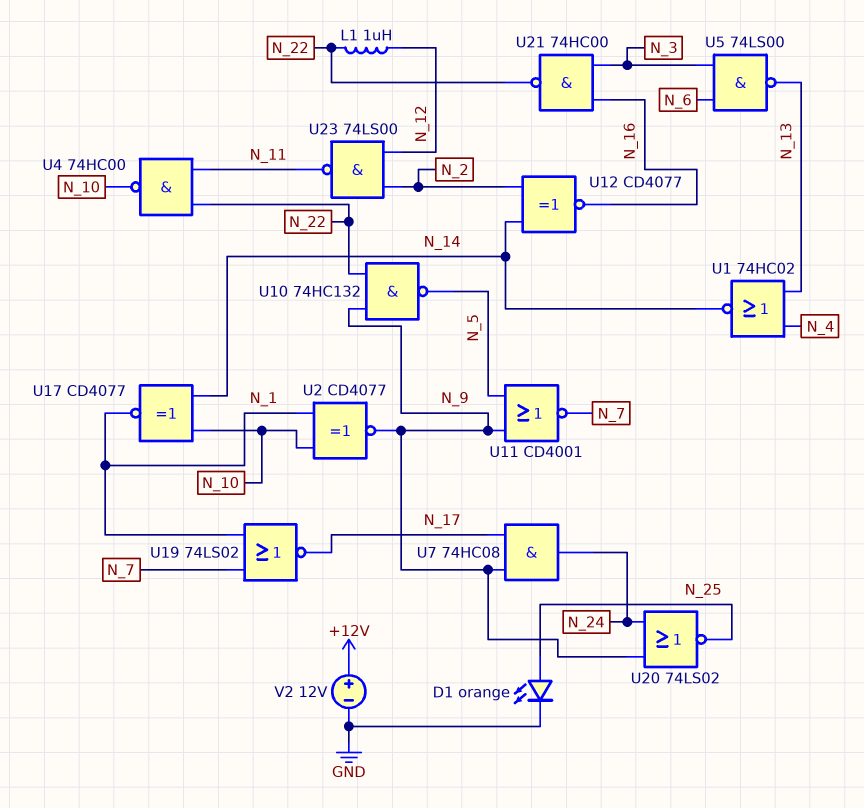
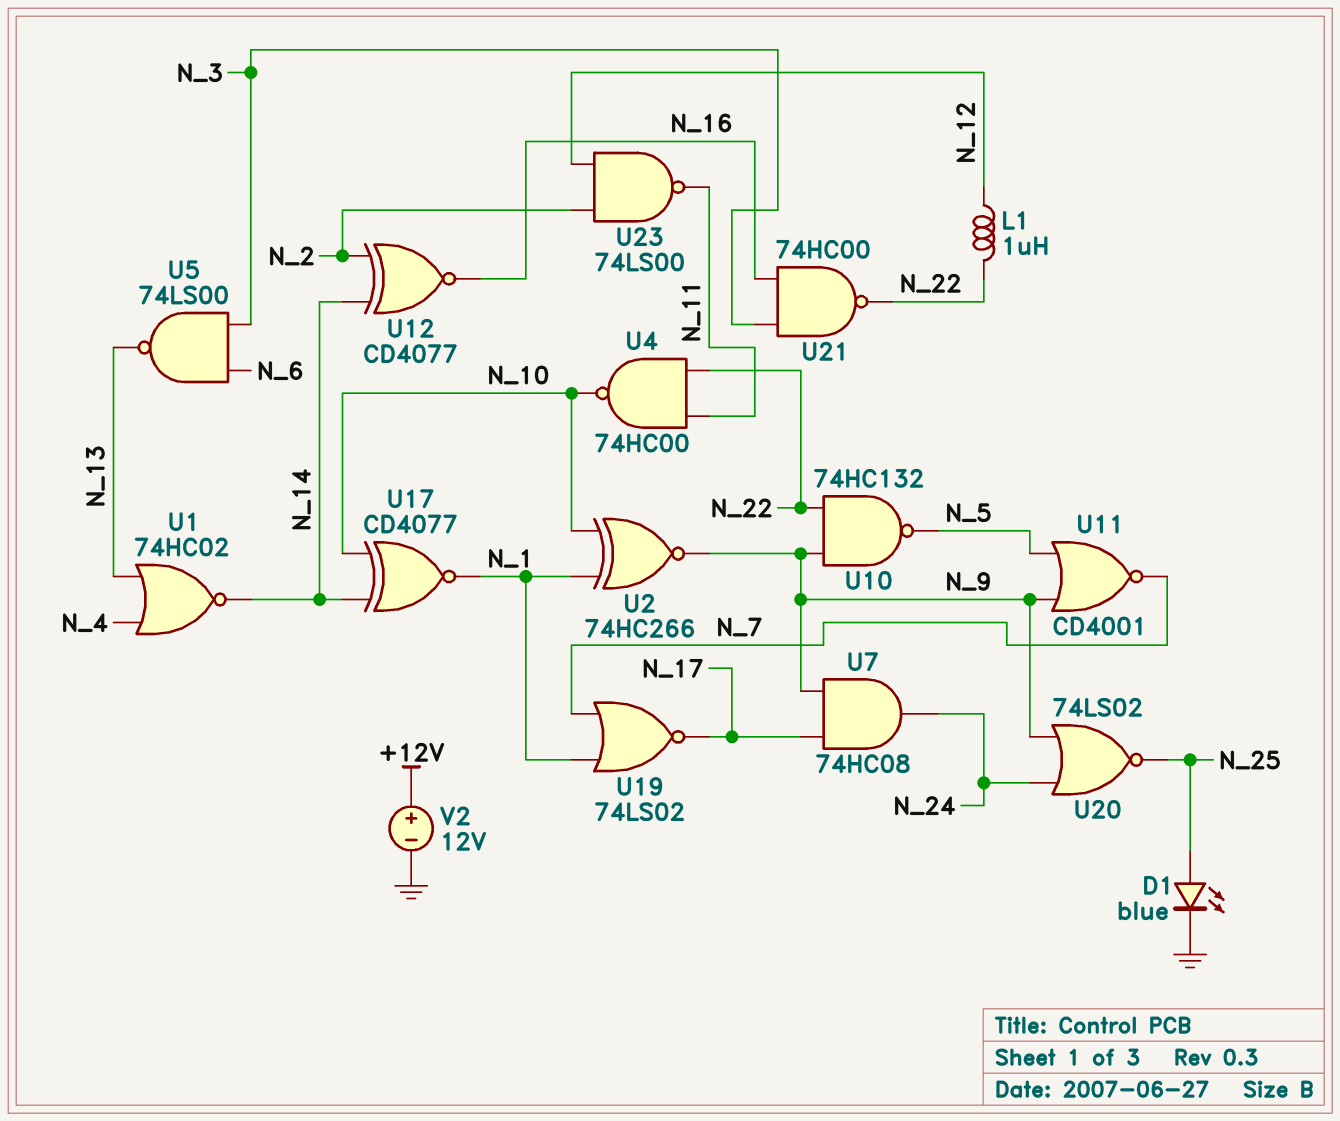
D1: LED orange (A N_25, K GND) -> LED blue (A N_25, K GND)
U2: XNOR CD4077 (in N_1, in N_10, out N_9) -> XNOR 74HC266 (in N_1, in N_10, out N_9)

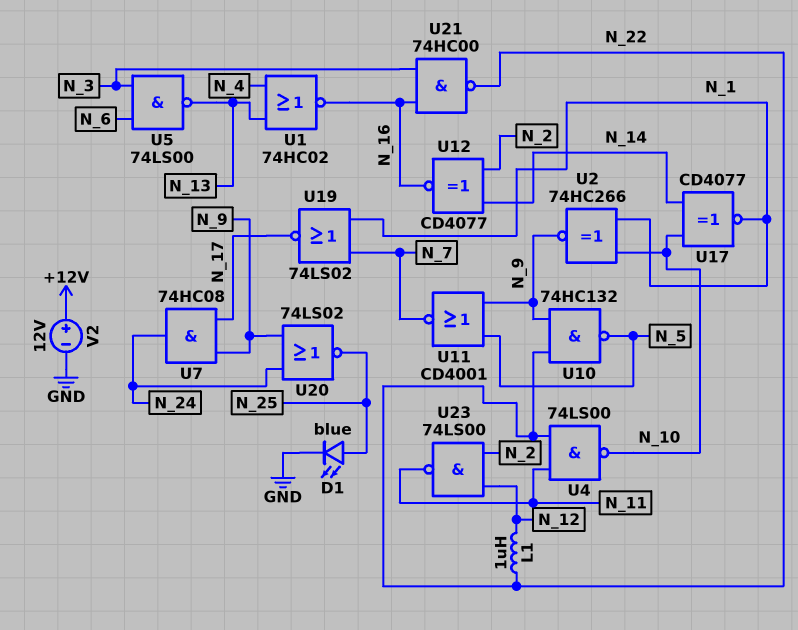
U1: NOR 74HC02 (in N_4, in N_13, out N_14) -> NOR 74HC02 (in N_4, in N_13, out N_16)
U4: NAND 74HC00 (in N_11, in N_22, out N_10) -> NAND 74LS00 (in N_11, in N_22, out N_10)

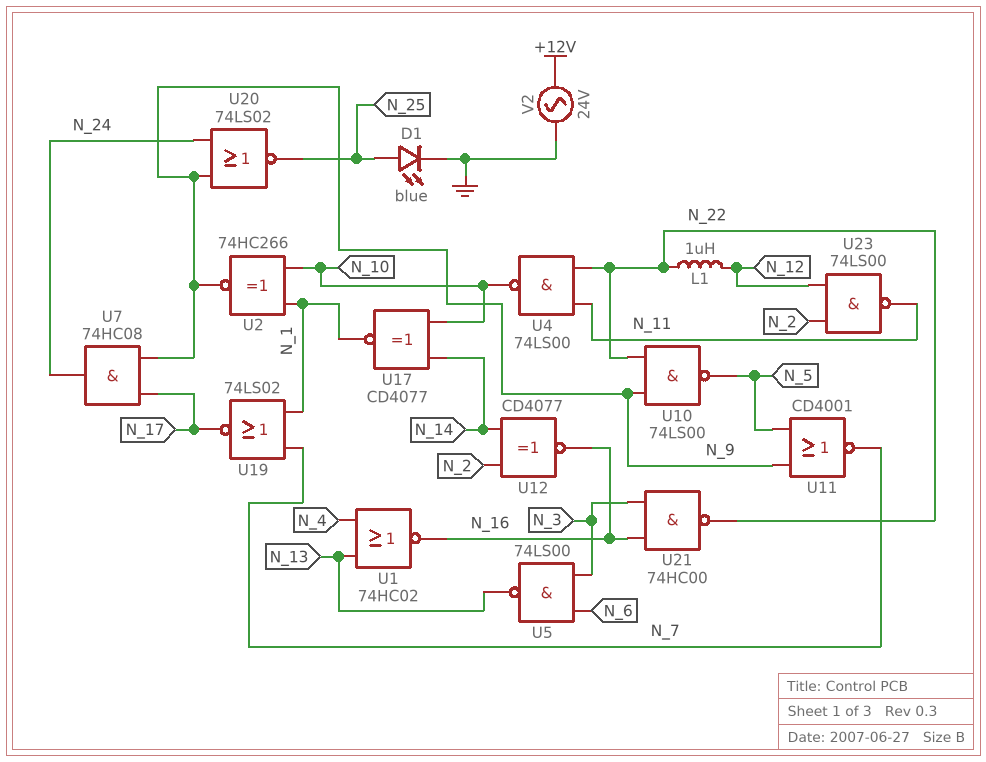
U10: NAND 74HC132 (in N_9, in N_22, out N_5) -> NAND 74LS00 (in N_9, in N_22, out N_5)
V2: 12V (plus +12V, minus GND) -> AC 24V (+12V, GND)

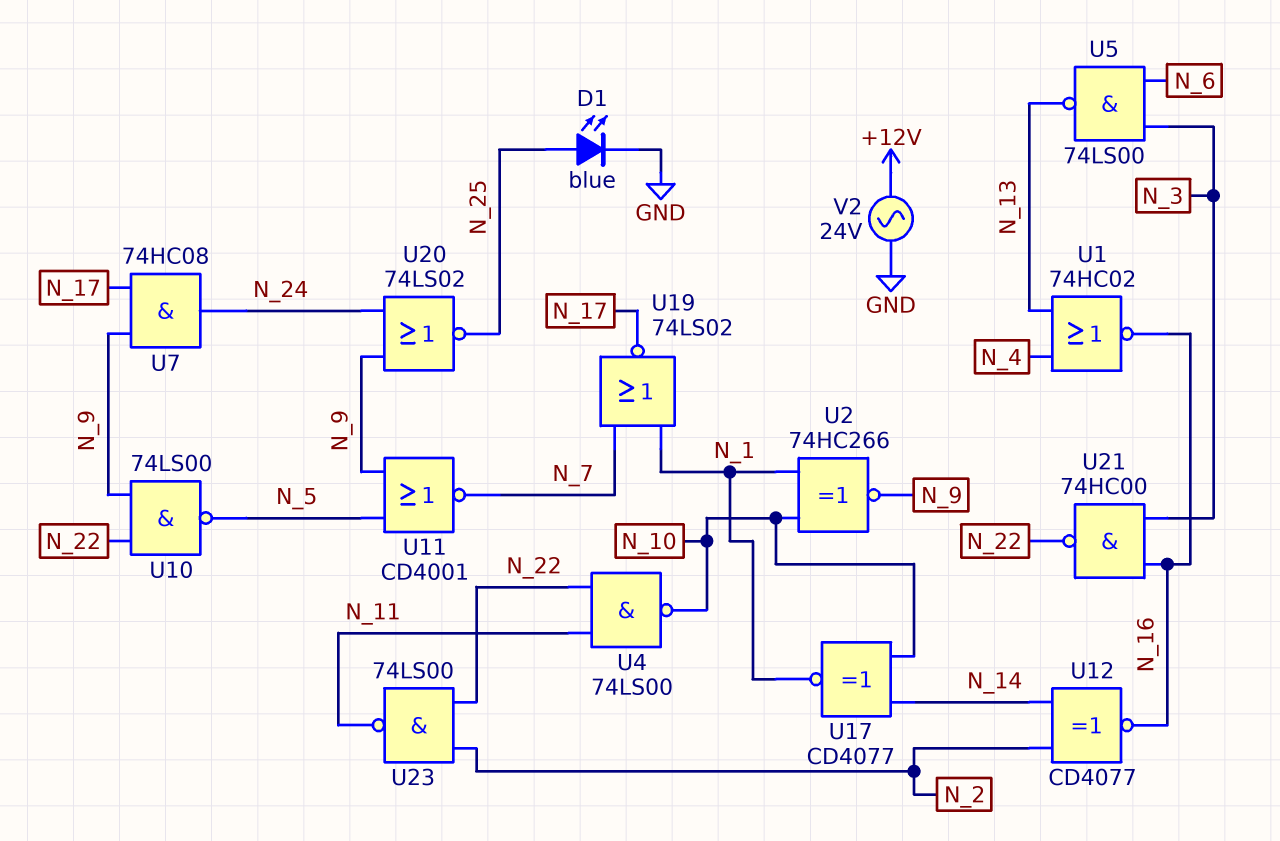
L1: 1uH (N_12, N_22) -> none
U23: NAND 74LS00 (in N_2, in N_12, out N_11) -> NAND 74LS00 (in N_2, in N_22, out N_11)

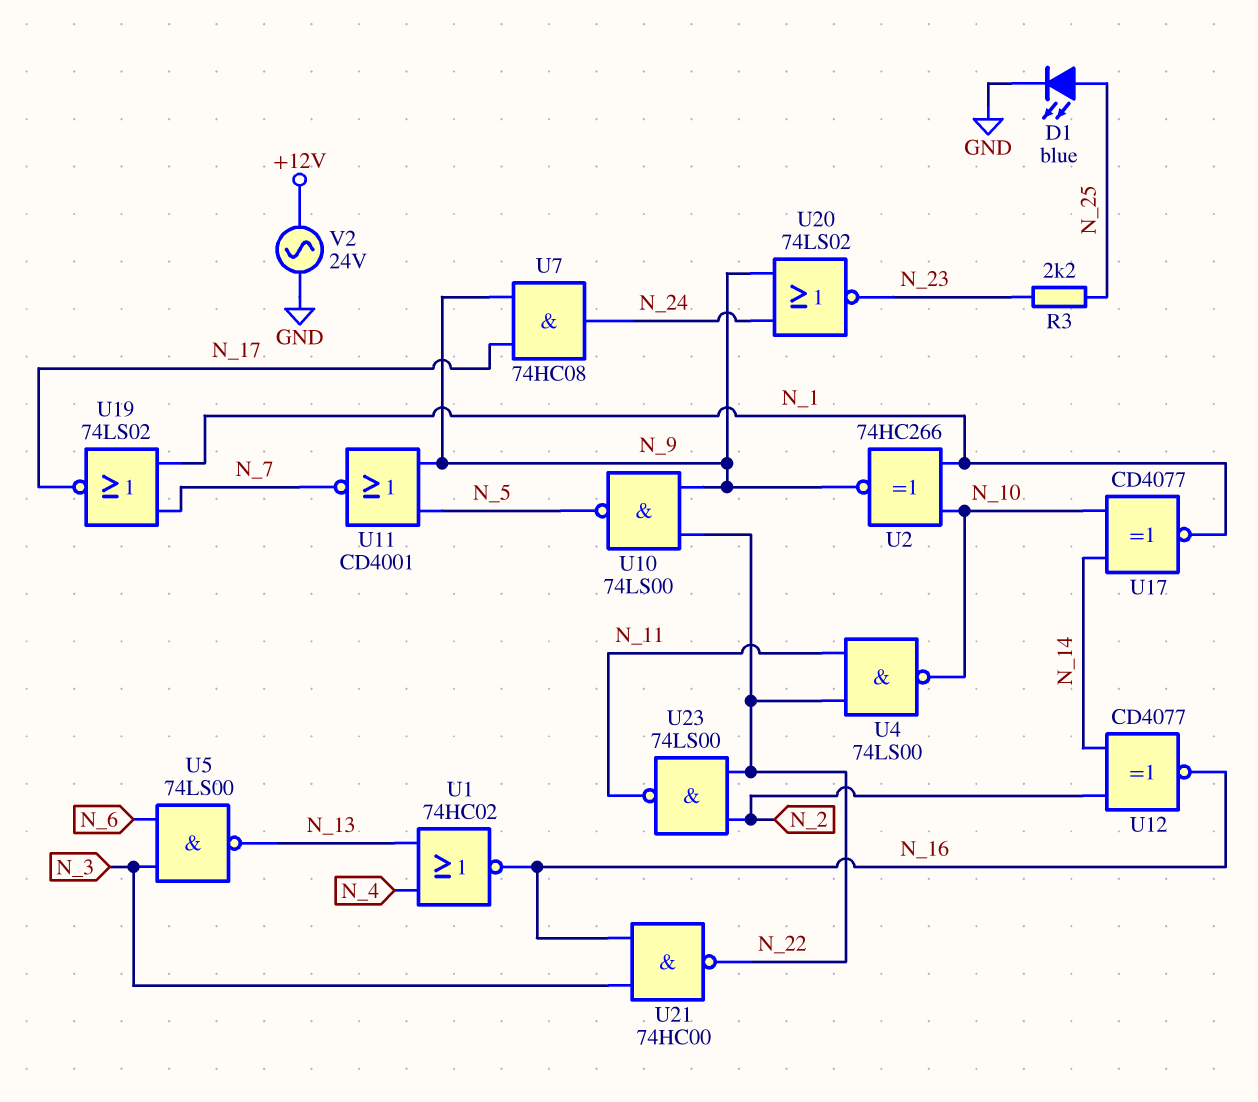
R3: none -> 2.2k (N_23, N_25)
U20: NOR 74LS02 (in N_9, in N_24, out N_25) -> NOR 74LS02 (in N_9, in N_24, out N_23)

